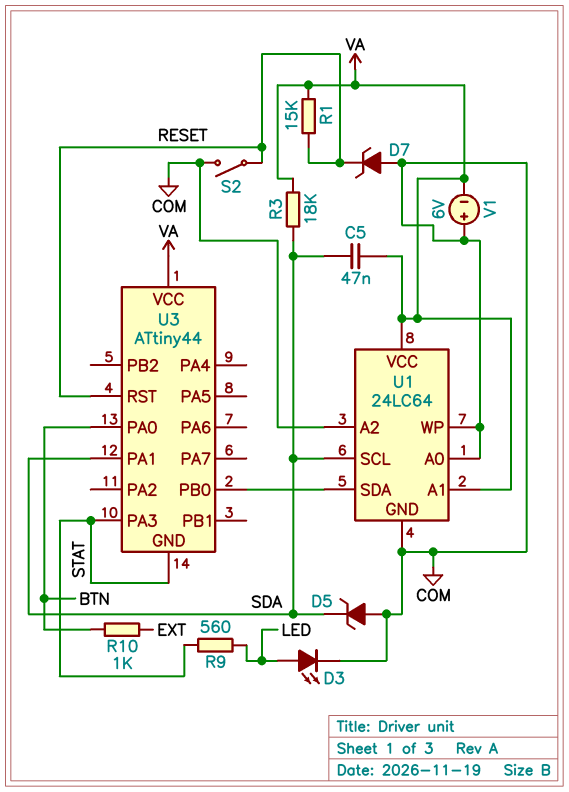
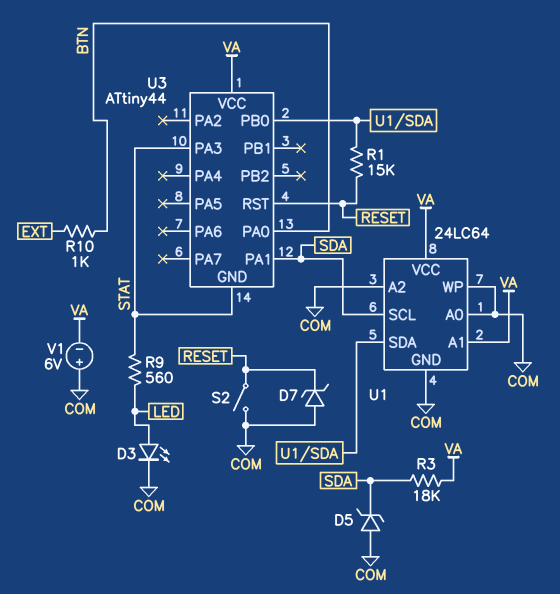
C5: 47nF (SDA, VA) -> none
R1: 15k (RESET, VA) -> 15k (RESET, U1/SDA)

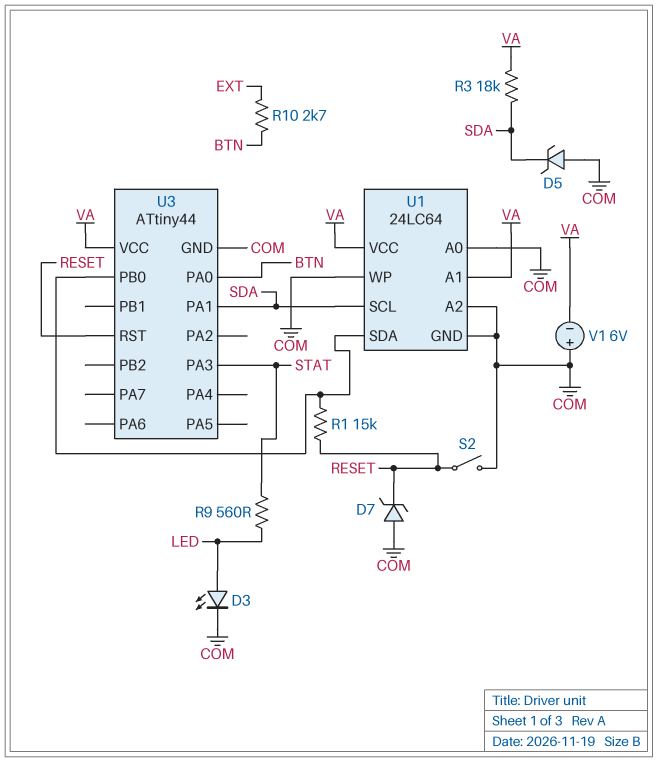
R10: 1k (BTN, EXT) -> 2.7k (BTN, EXT)
U3 pin GND: STAT -> COM

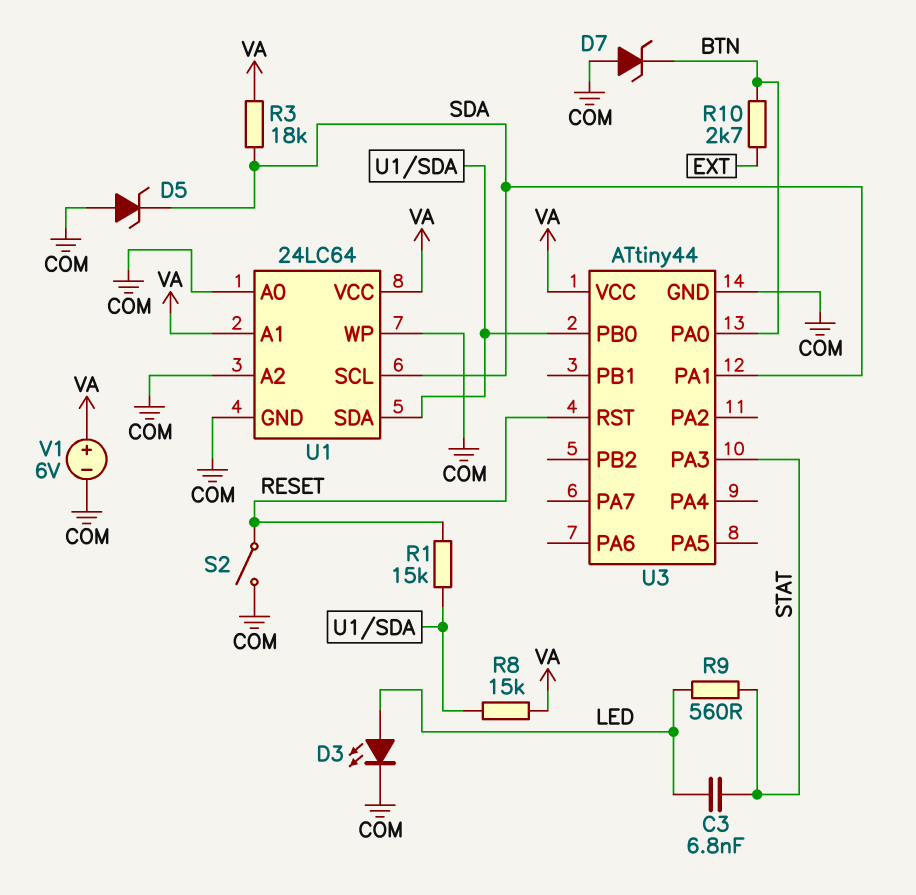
C3: none -> 6.8nF (LED, STAT)
D7: zener (A COM, K RESET) -> zener (A COM, K BTN)
R8: none -> 15k (U1/SDA, VA)
V1: 6V (plus COM, minus VA) -> 6V (plus VA, minus COM)

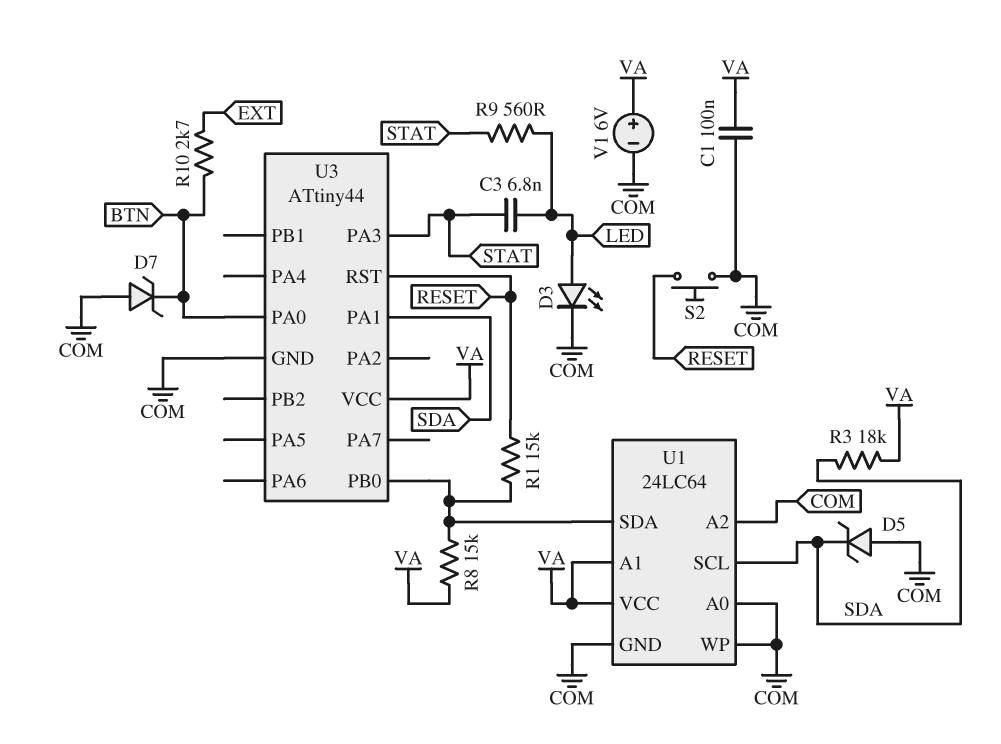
C1: none -> 100nF (COM, VA)
S2: switch (COM, RESET) -> button (COM, RESET)

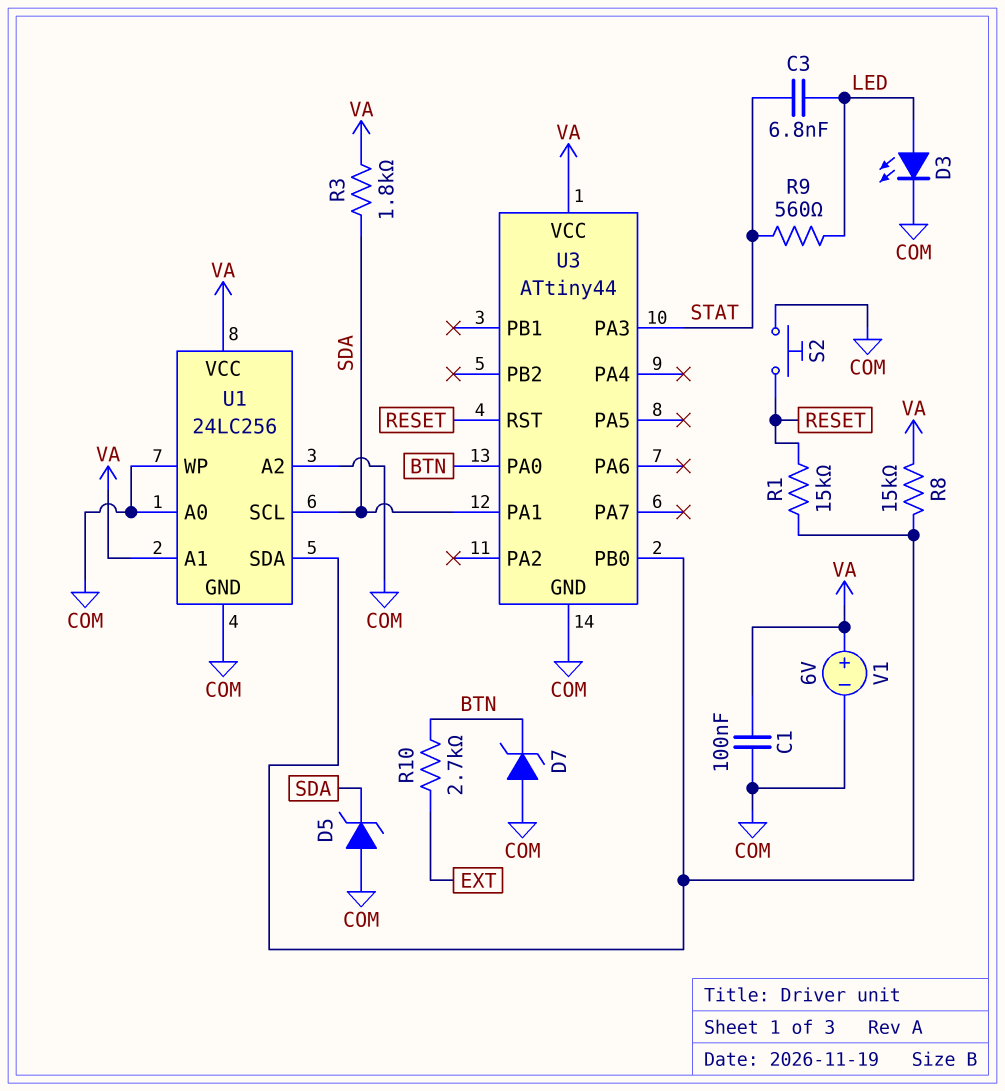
R3: 18k (SDA, VA) -> 1.8k (SDA, VA)
U1: 24LC64 -> 24LC256

